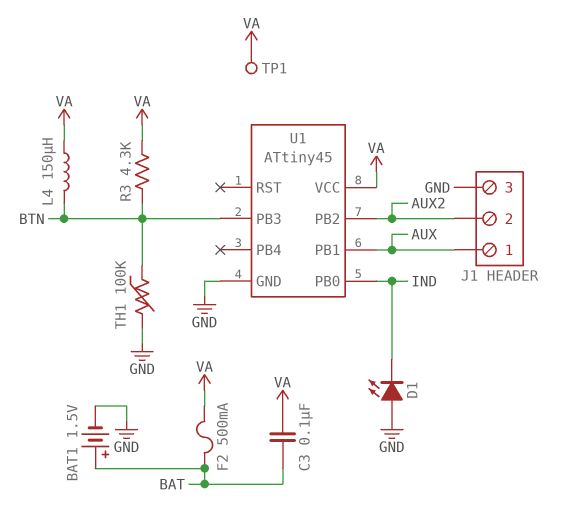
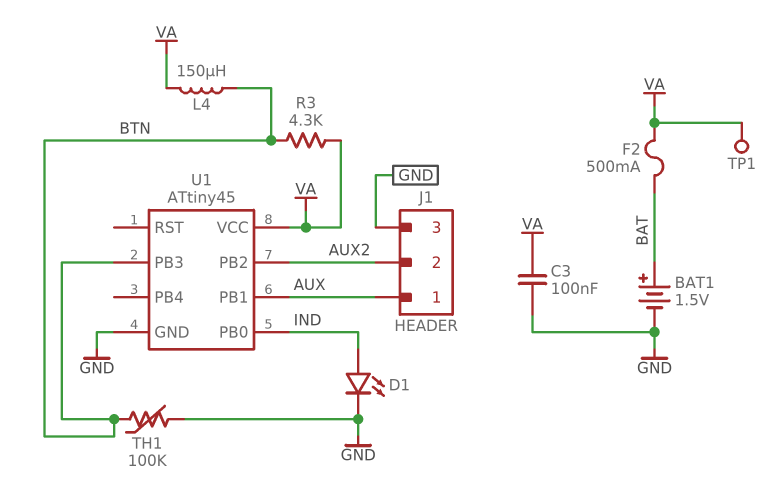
C3: 100nF (BAT, VA) -> 100nF (GND, VA)
D1: LED (A GND, K IND) -> LED (A IND, K GND)

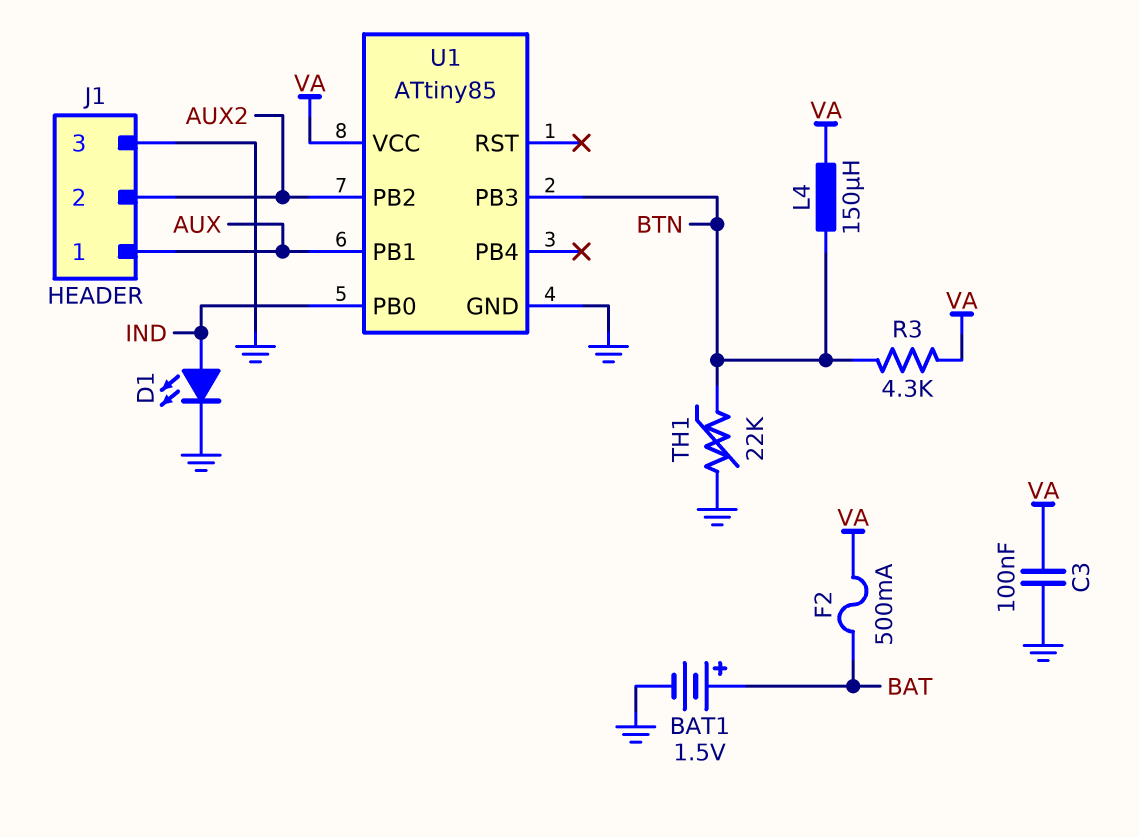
TH1: 100k (BTN, GND) -> 22k (BTN, GND)
TP1: test point (VA) -> none
U1: ATtiny45 -> ATtiny85

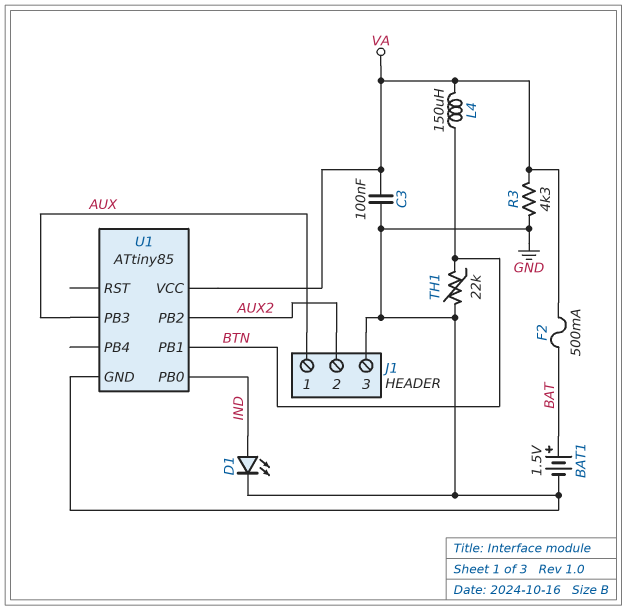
R3: 4.3k (BTN, VA) -> 4.3k (GND, VA)
U1 pin PB1: AUX -> BTN
U1 pin PB3: BTN -> AUX

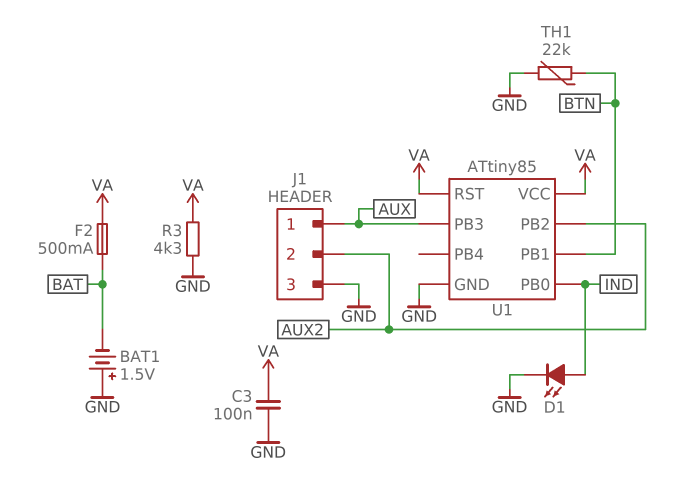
BAT1: 1.5V (plus BAT, minus GND) -> 1.5V (plus GND, minus BAT)
L4: 150uH (BTN, VA) -> none
U1 pin RST: none -> VA

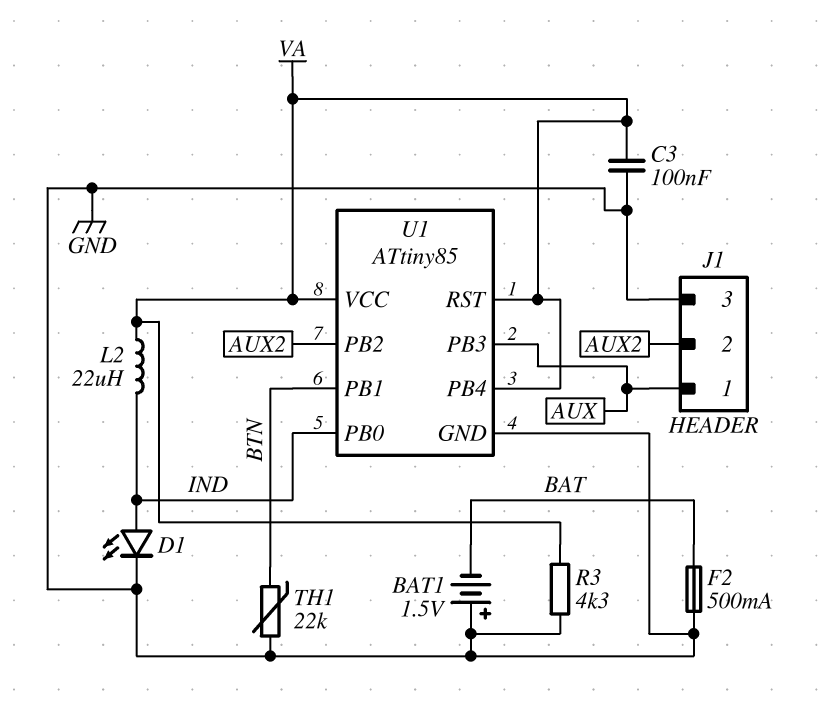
F2: 500mA (BAT, VA) -> 500mA (BAT, GND)
L2: none -> 22uH (IND, VA)
U1 pin PB4: none -> VA

